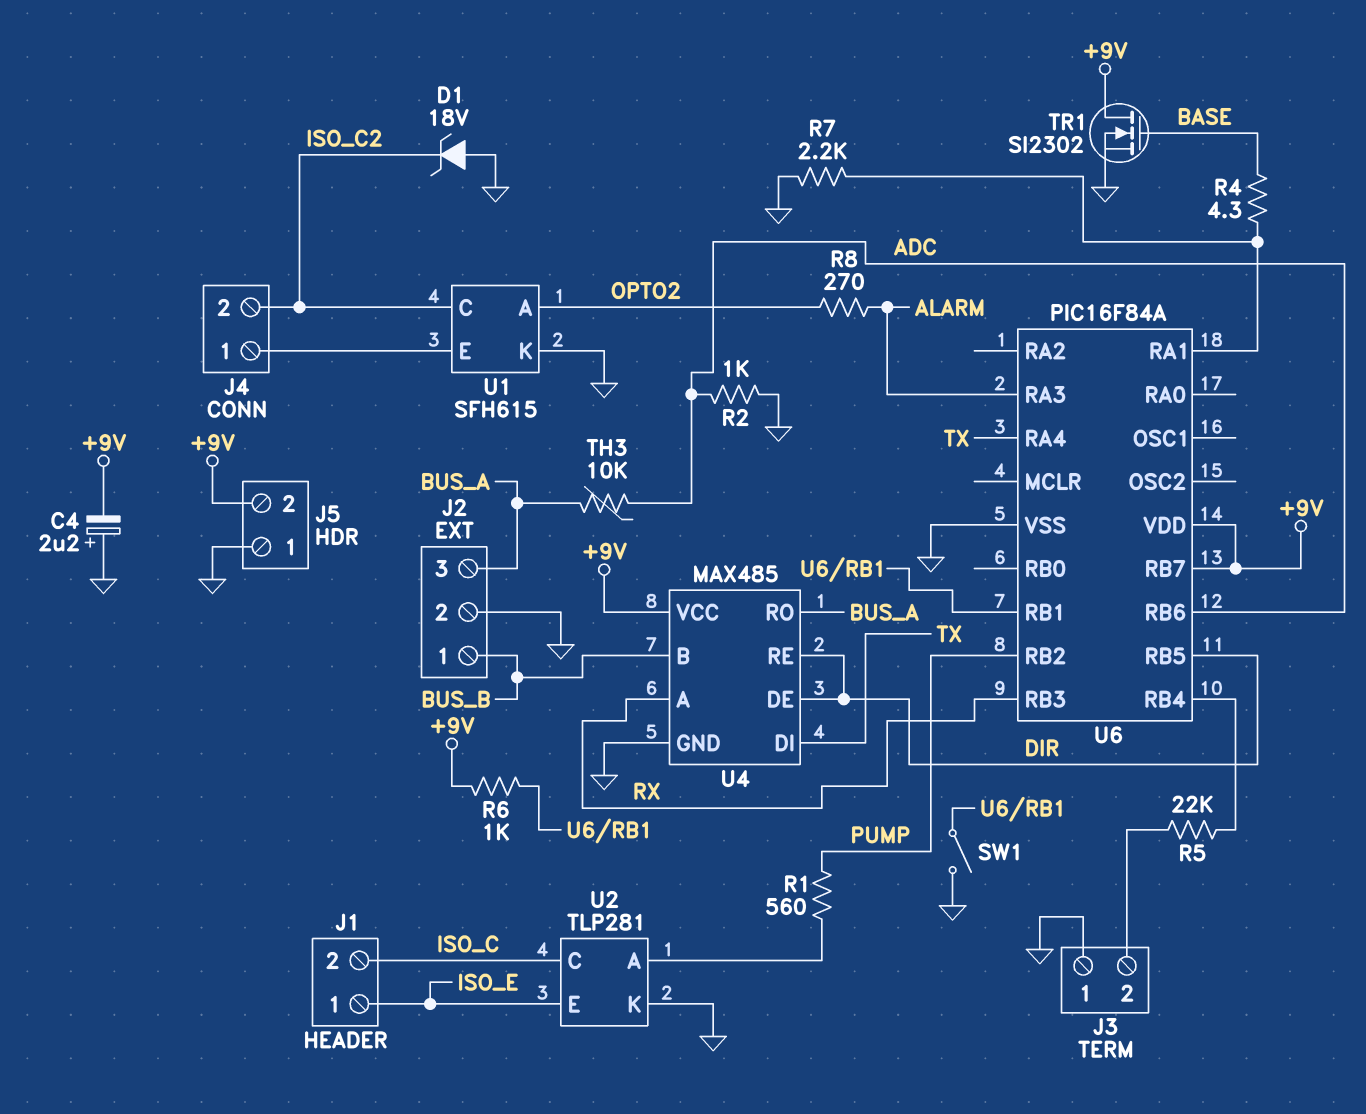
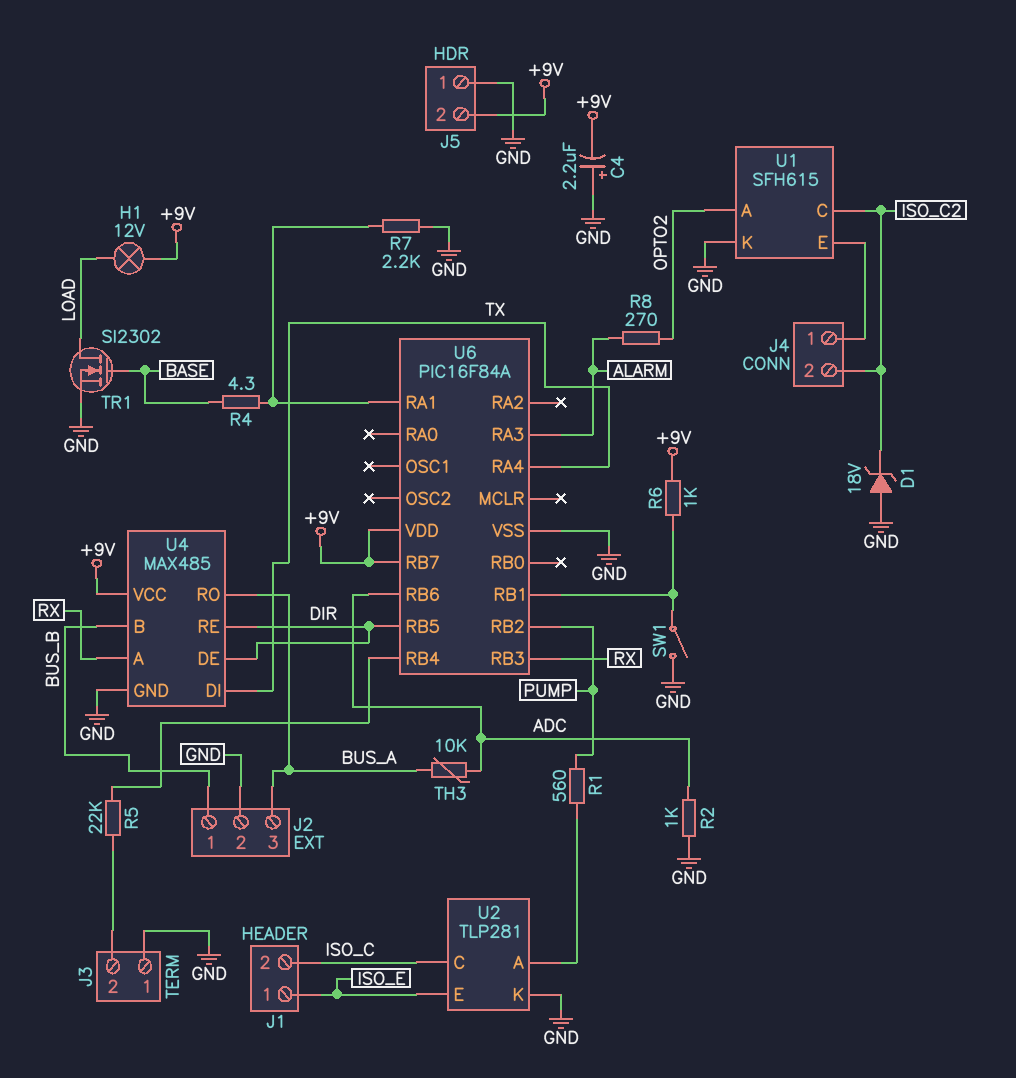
H1: none -> lamp 12V (+9V, LOAD)
TR1: NMOS SI2302 (G BASE, D +9V, S GND) -> NMOS SI2302 (G BASE, D LOAD, S GND)

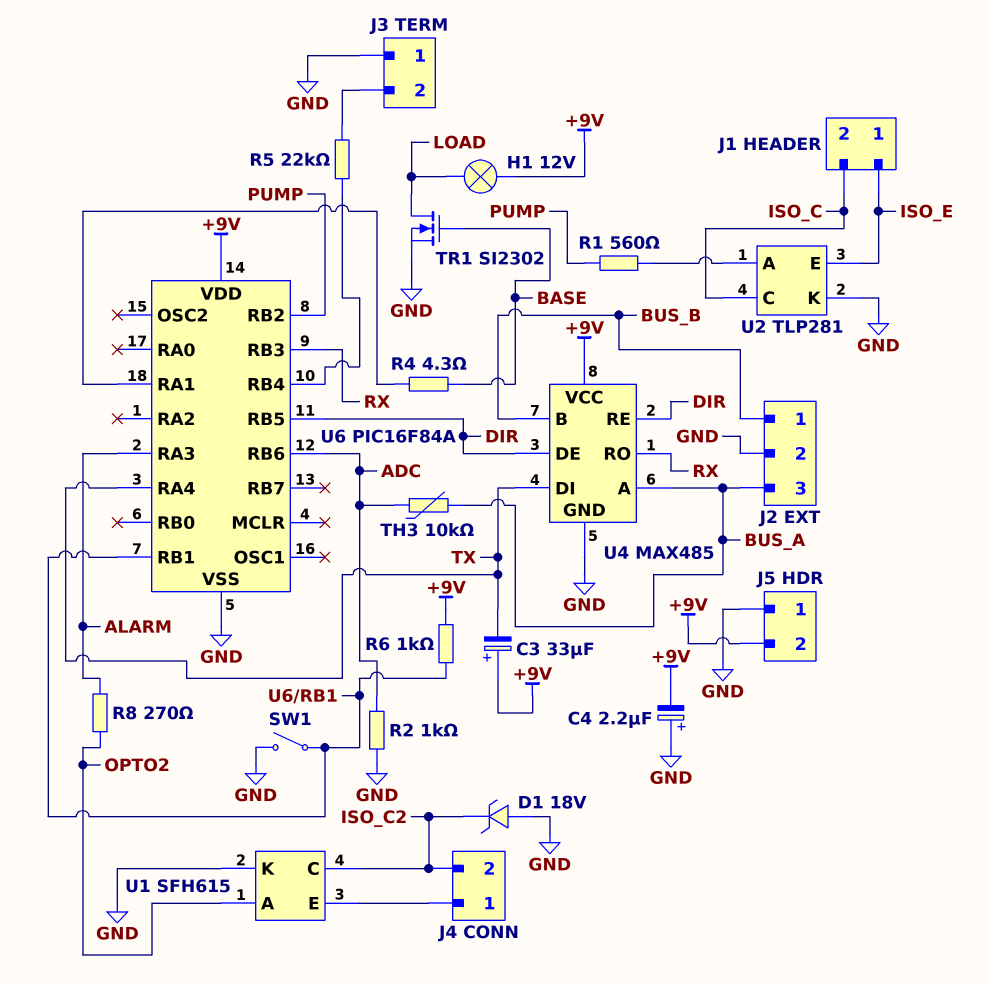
C3: none -> 33uF (plus +9V, minus TX)
R7: 2.2k (GND, U6/RA1) -> none
U4 pin A: RX -> BUS_A
U4 pin RO: BUS_A -> RX
U6 pin RB7: +9V -> none

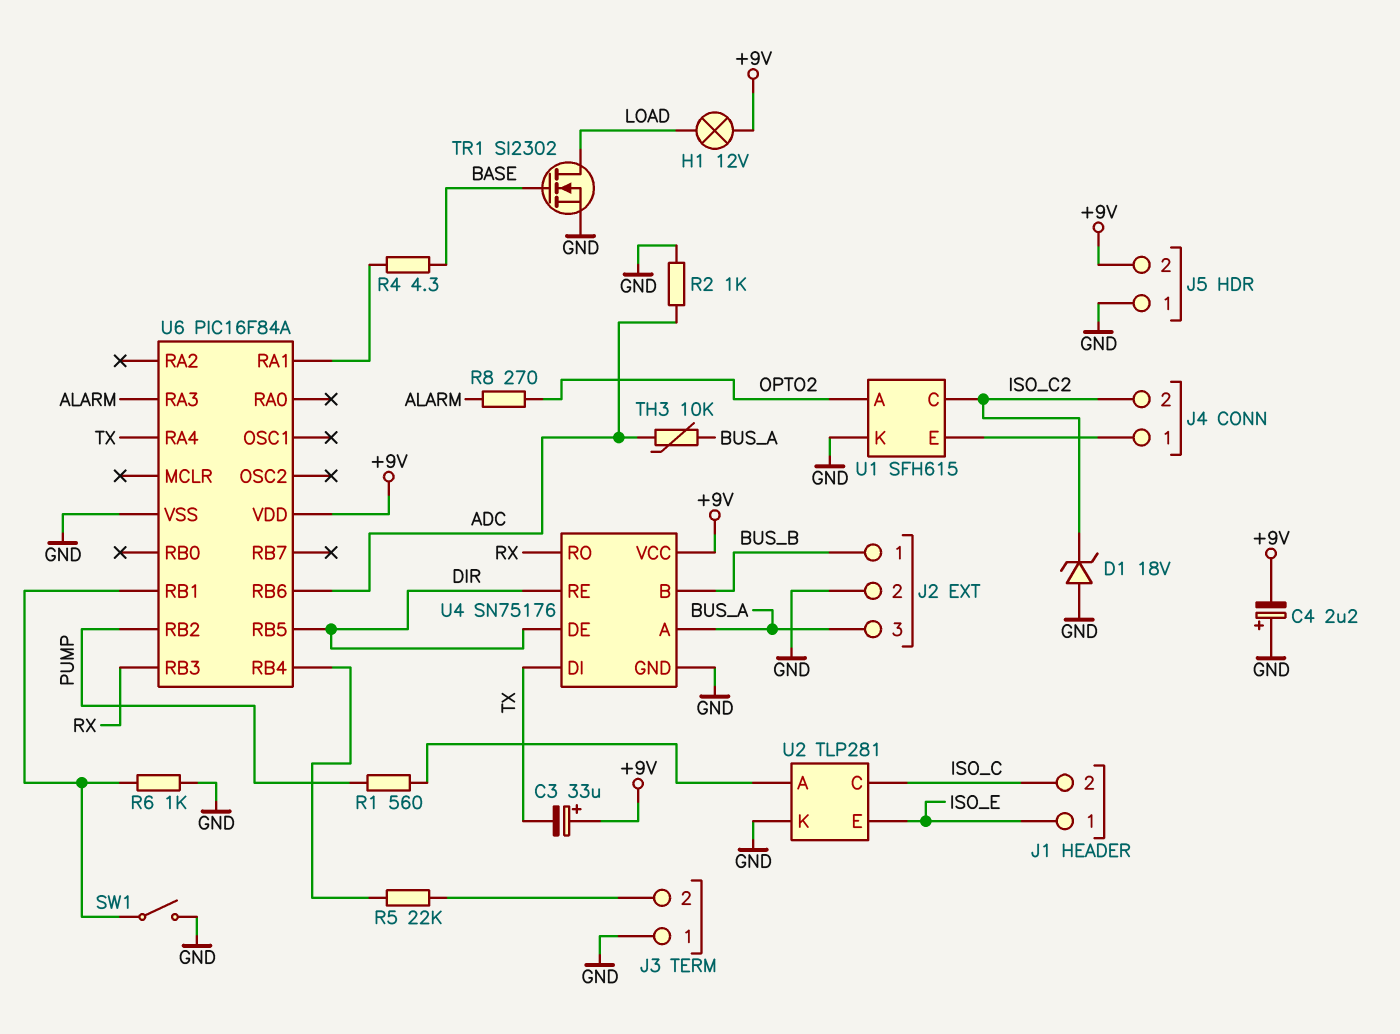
R6: 1k (+9V, U6/RB1) -> 1k (GND, U6/RB1)
U4: MAX485 -> SN75176

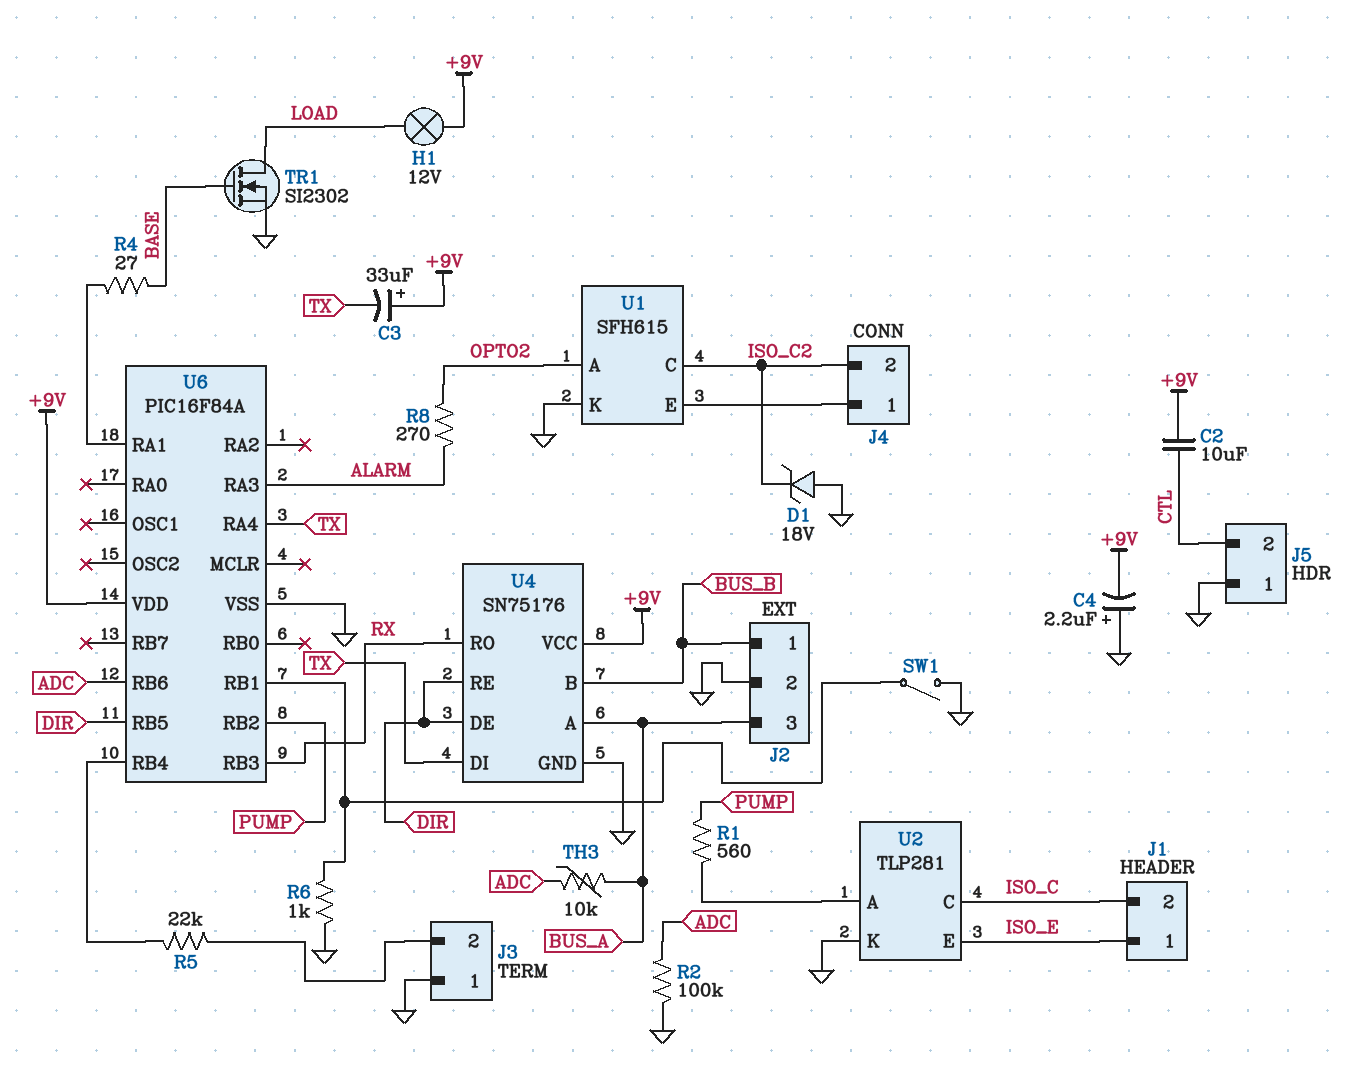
C2: none -> 10uF (+9V, CTL)
J5 pin 2: +9V -> CTL
R2: 1k (ADC, GND) -> 100k (ADC, GND)
R4: 4.3 (BASE, U6/RA1) -> 27 (BASE, U6/RA1)

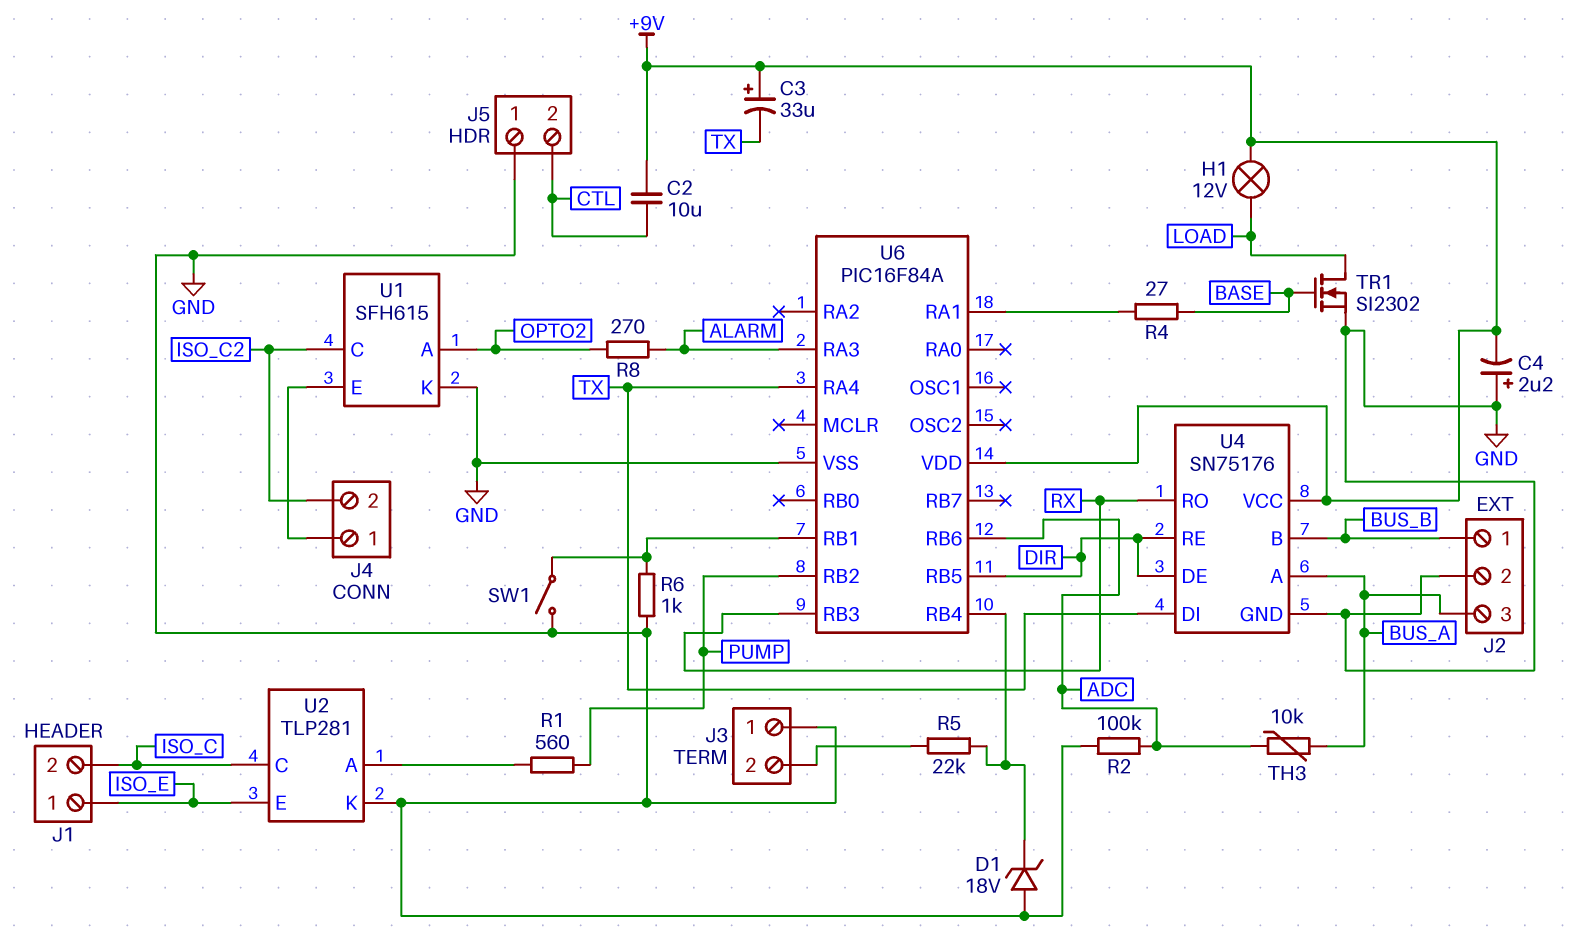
D1: zener 18V (A GND, K ISO_C2) -> zener 18V (A GND, K U6/RB4)

